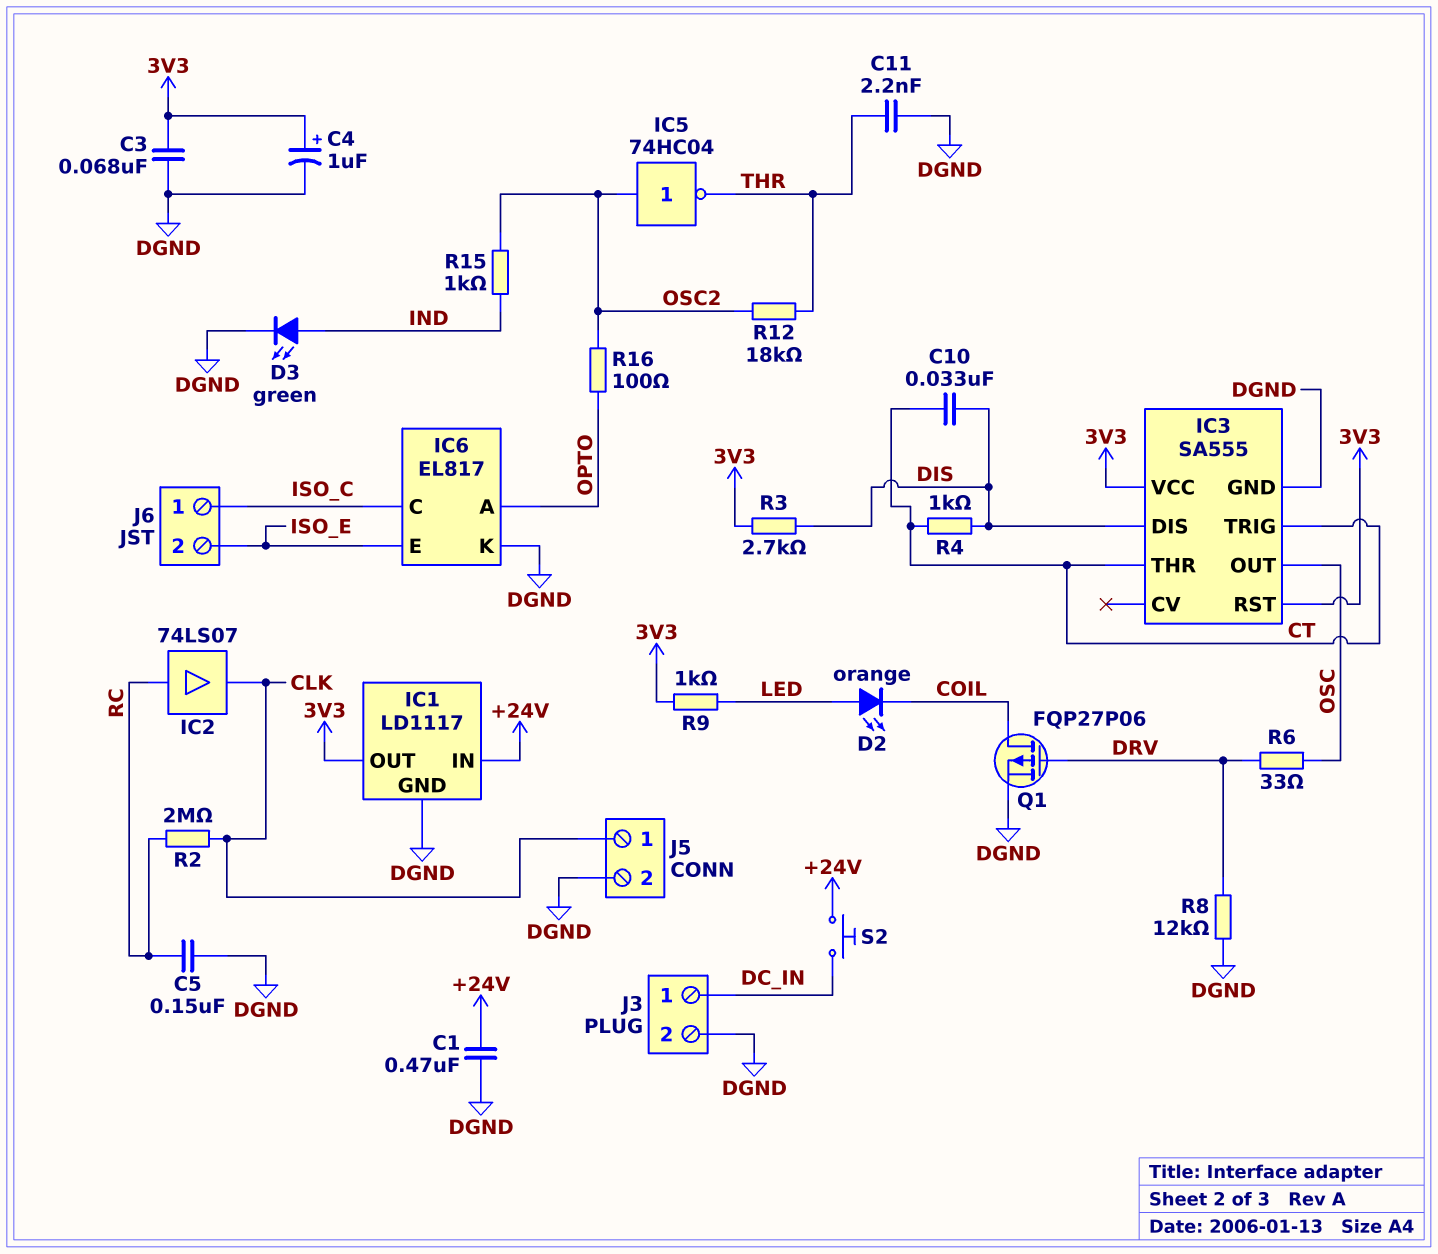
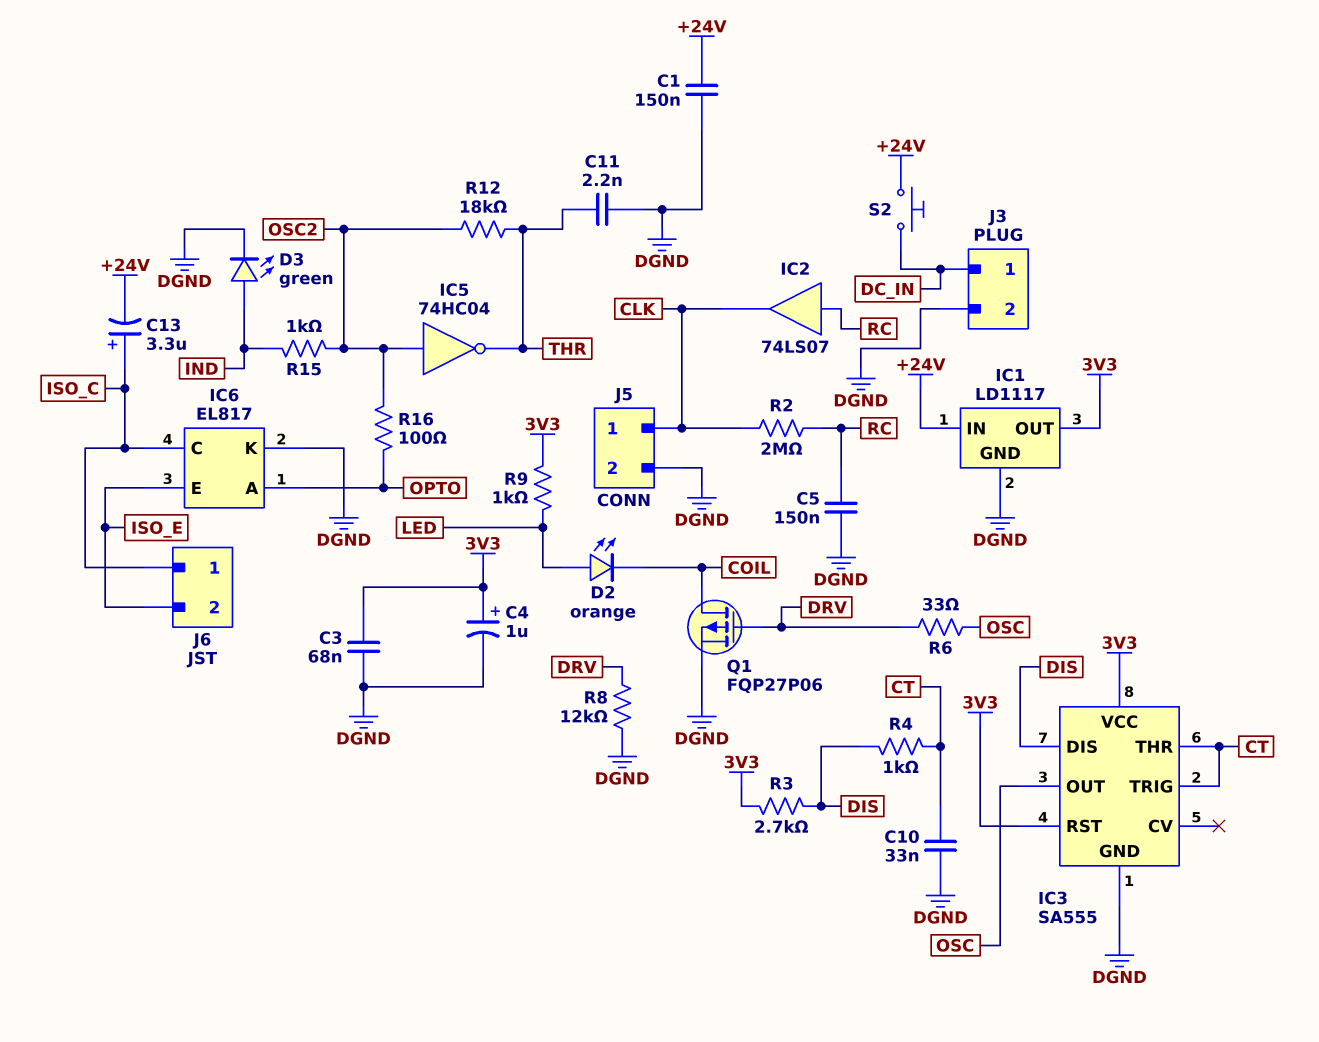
C1: 470nF (+24V, DGND) -> 150nF (+24V, DGND)
C10: 33nF (CT, DIS) -> 33nF (CT, DGND)
C13: none -> 3.3uF (plus ISO_C, minus +24V)

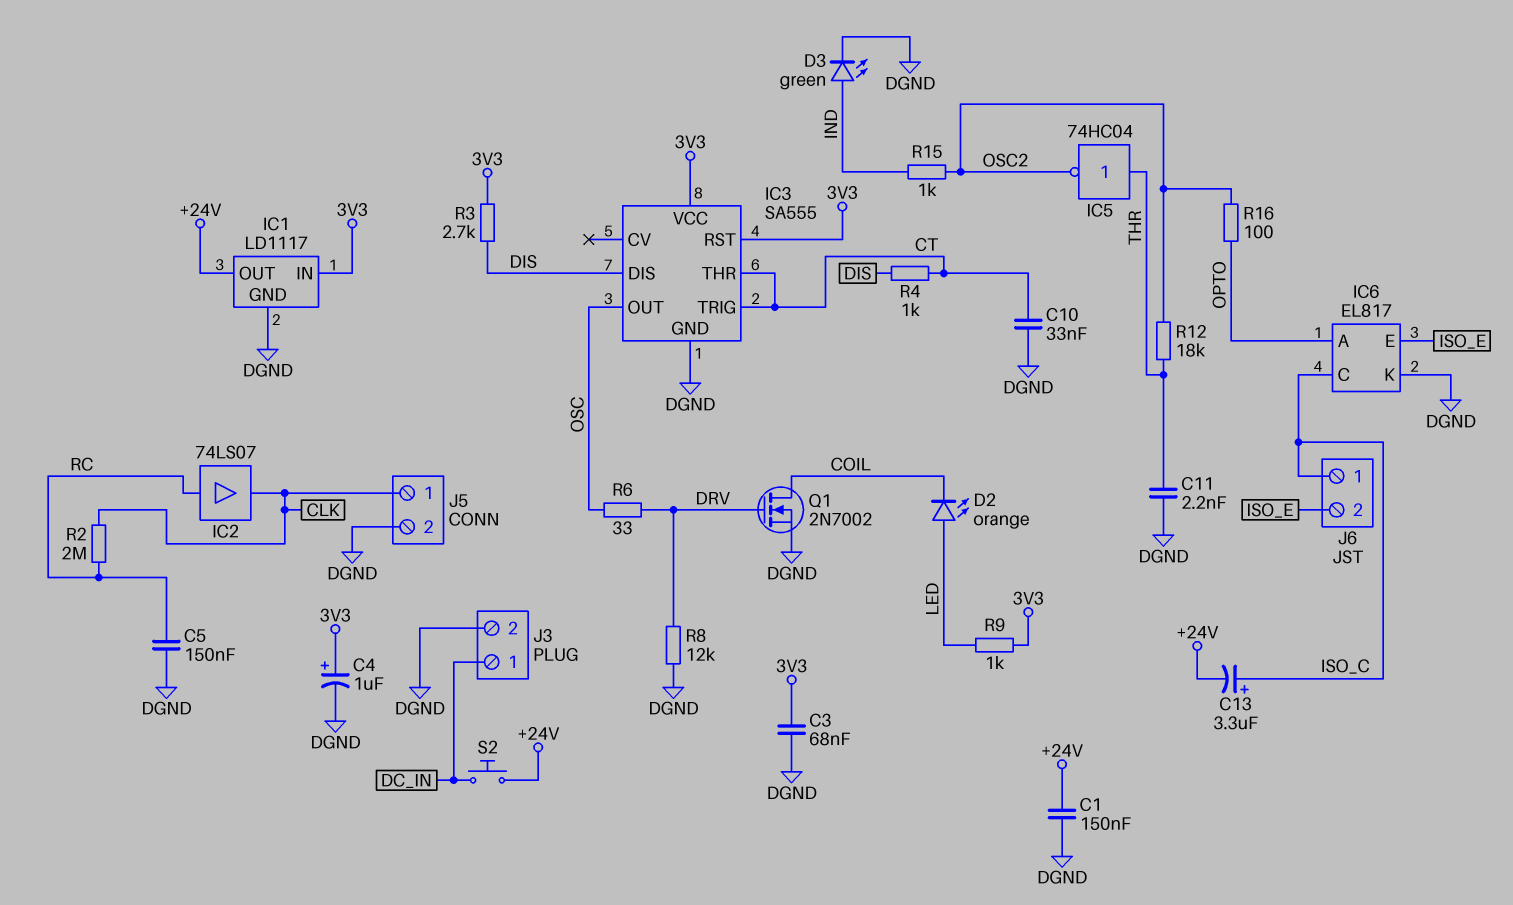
IC1 pin IN: +24V -> 3V3
IC1 pin OUT: 3V3 -> +24V
IC5: NOT 74HC04 (in OSC2, out THR) -> NOT 74HC04 (in THR, out OSC2)
Q1: PMOS FQP27P06 (G DRV, D COIL, S DGND) -> NMOS 2N7002 (G DRV, D COIL, S DGND)

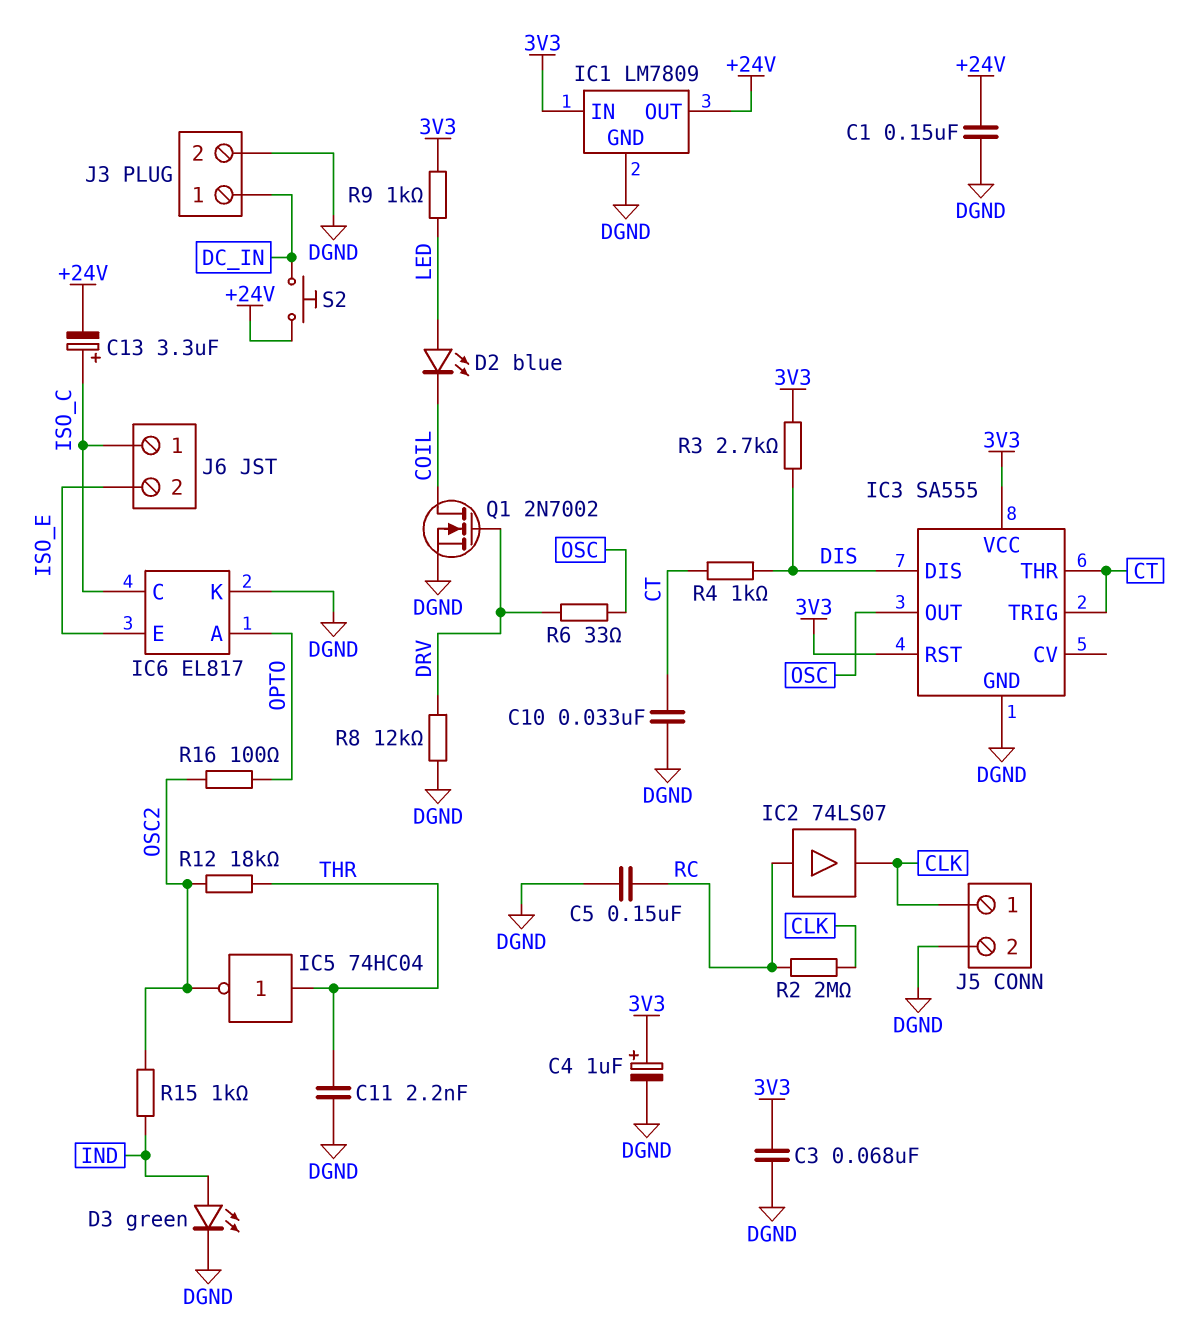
D2: LED orange (A LED, K COIL) -> LED blue (A LED, K COIL)
IC1: LD1117 -> LM7809

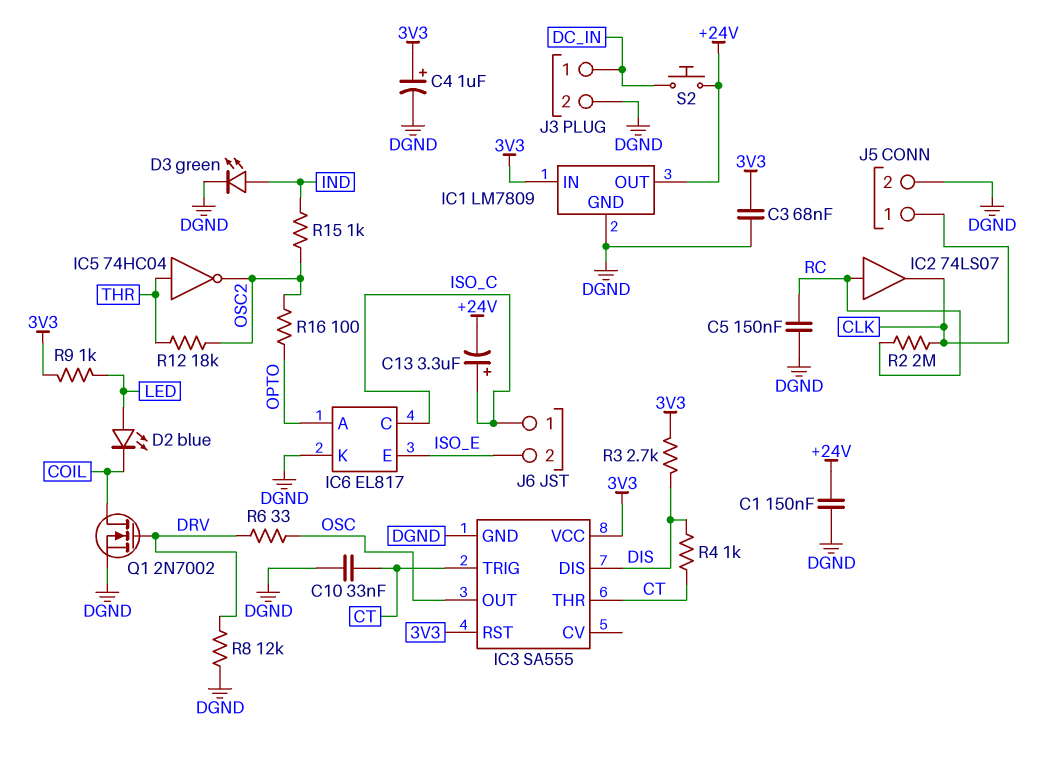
C11: 2.2nF (DGND, THR) -> none

